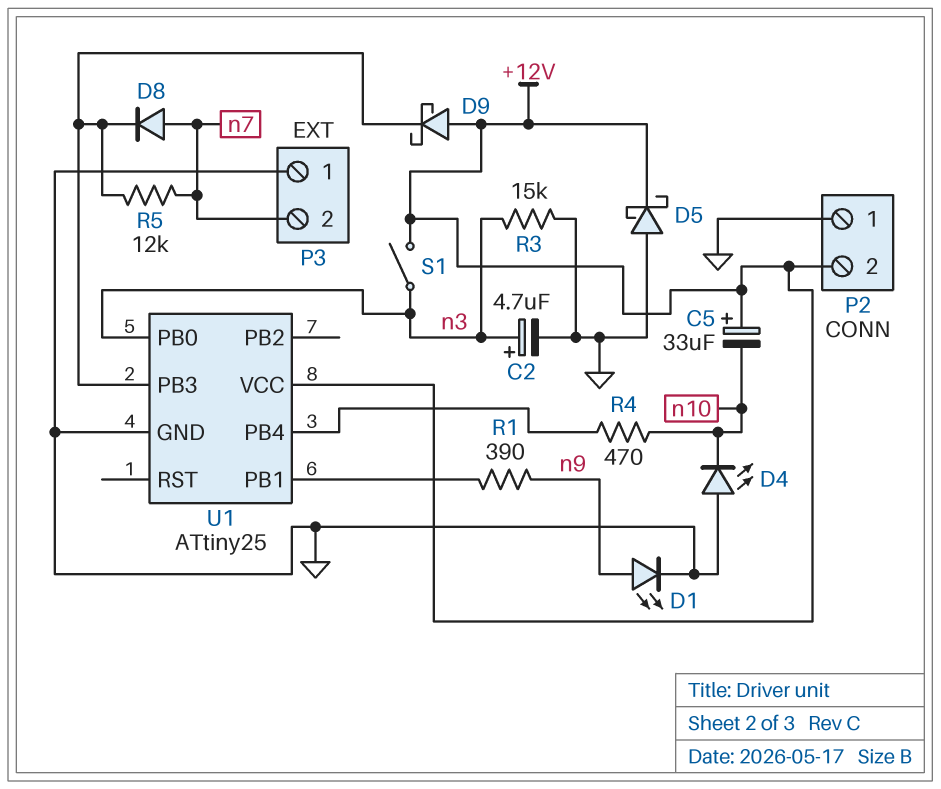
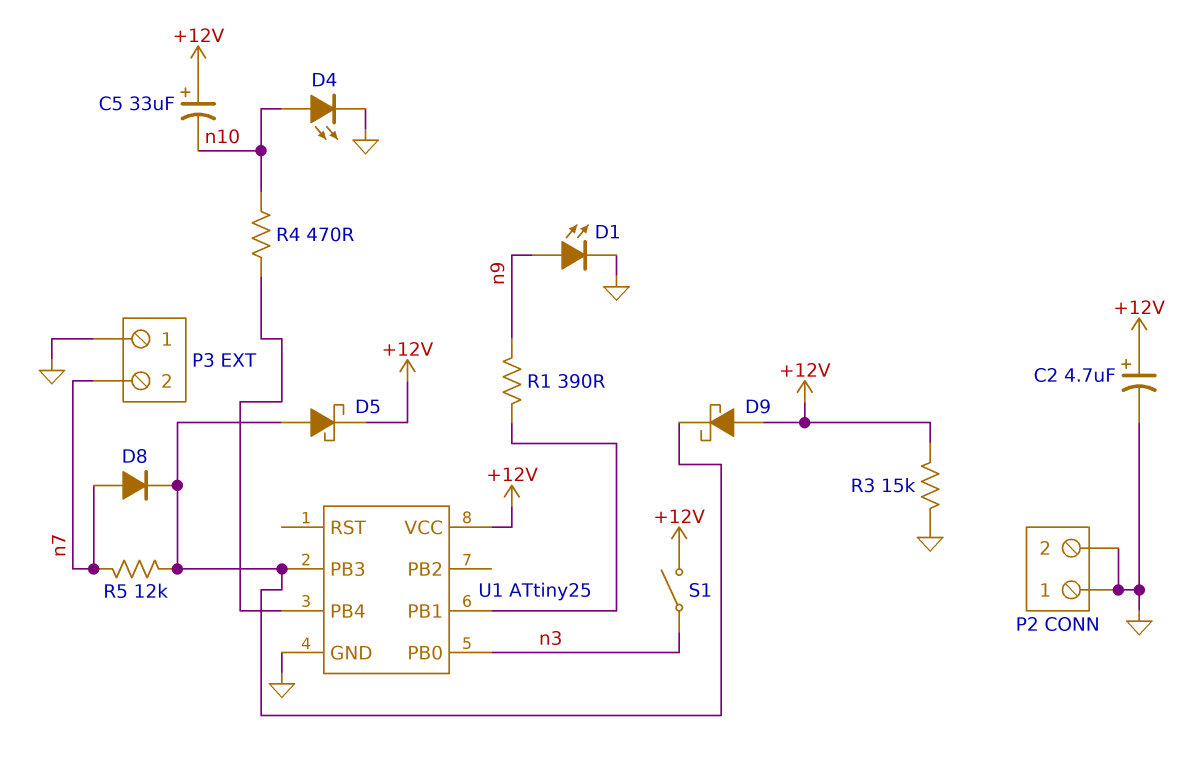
C2: 4.7uF (plus n3, minus GND) -> 4.7uF (plus +12V, minus GND)
D4: LED (A GND, K n10) -> LED (A n10, K GND)
D5: schottky (A GND, K +12V) -> schottky (A U1/PB3, K +12V)
P2 pin 2: +12V -> GND
R3: 15k (GND, n3) -> 15k (+12V, GND)

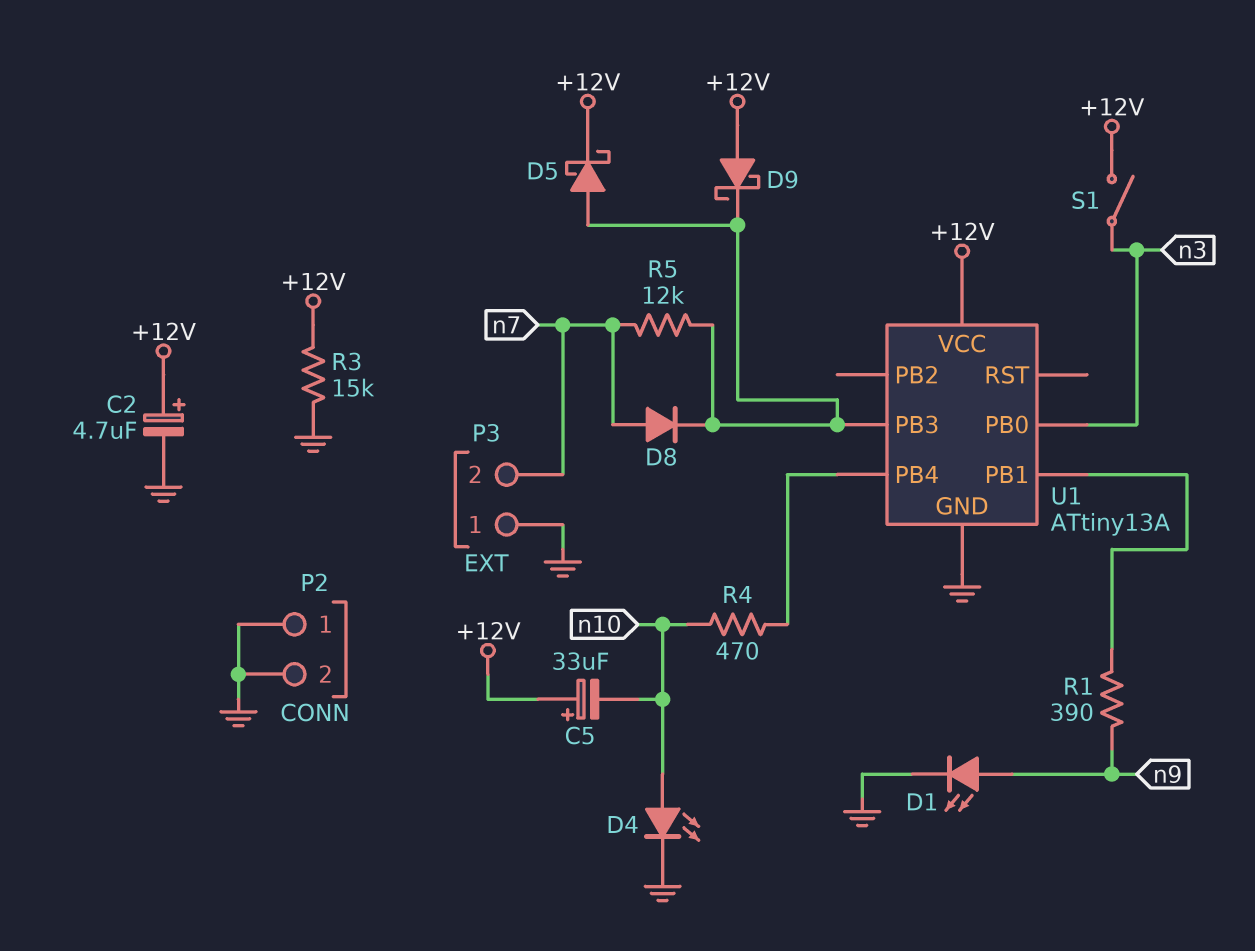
U1: ATtiny25 -> ATtiny13A

